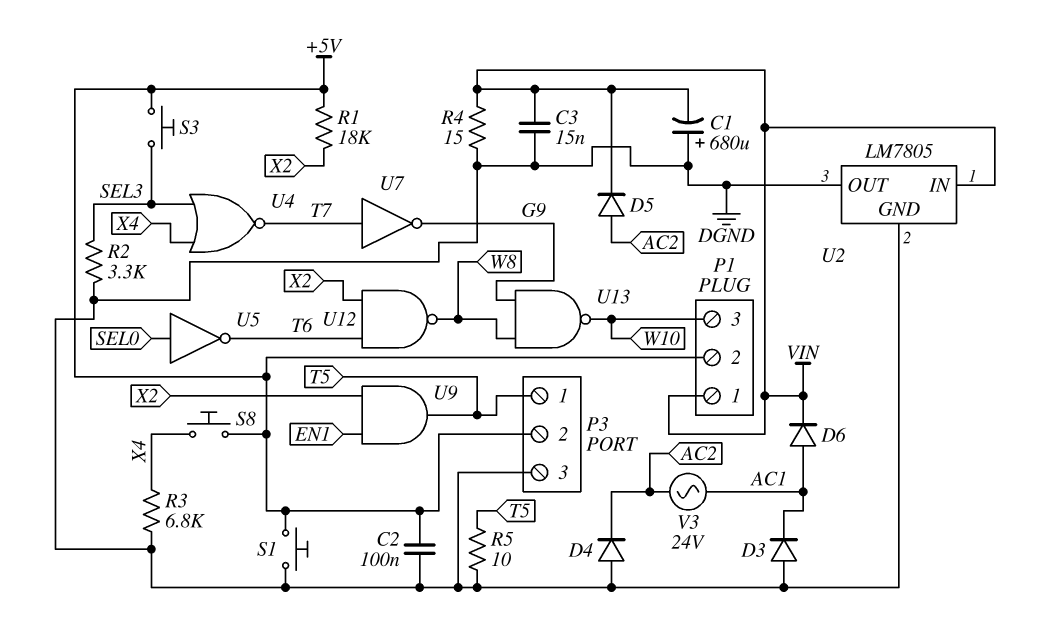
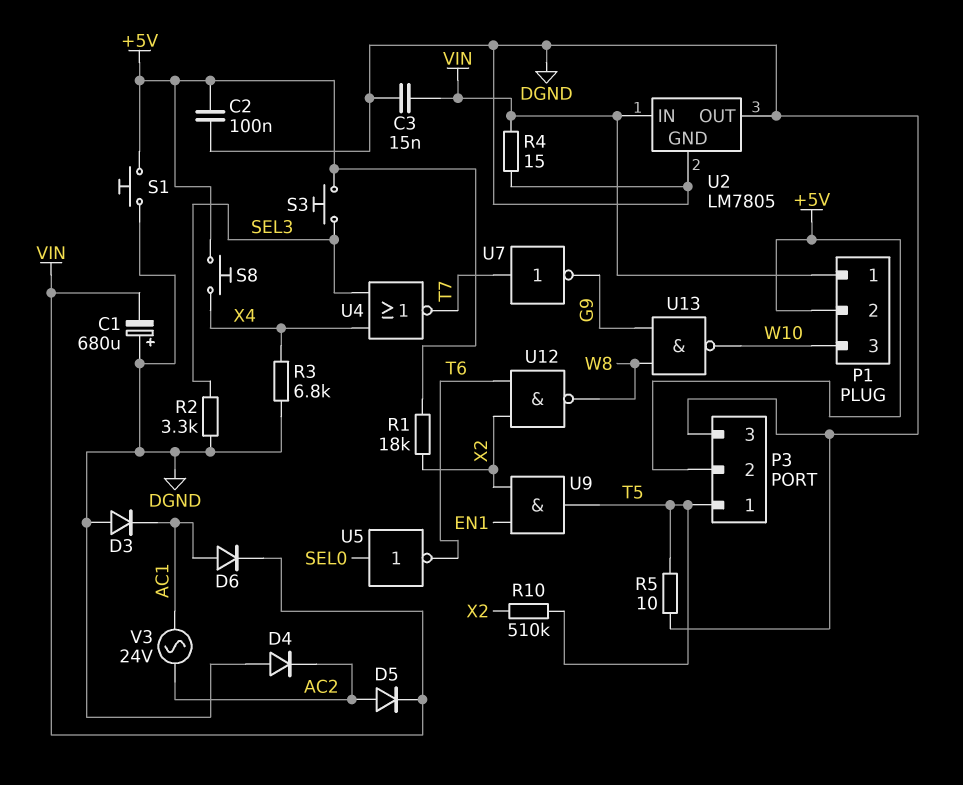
R10: none -> 510k (T5, X2)

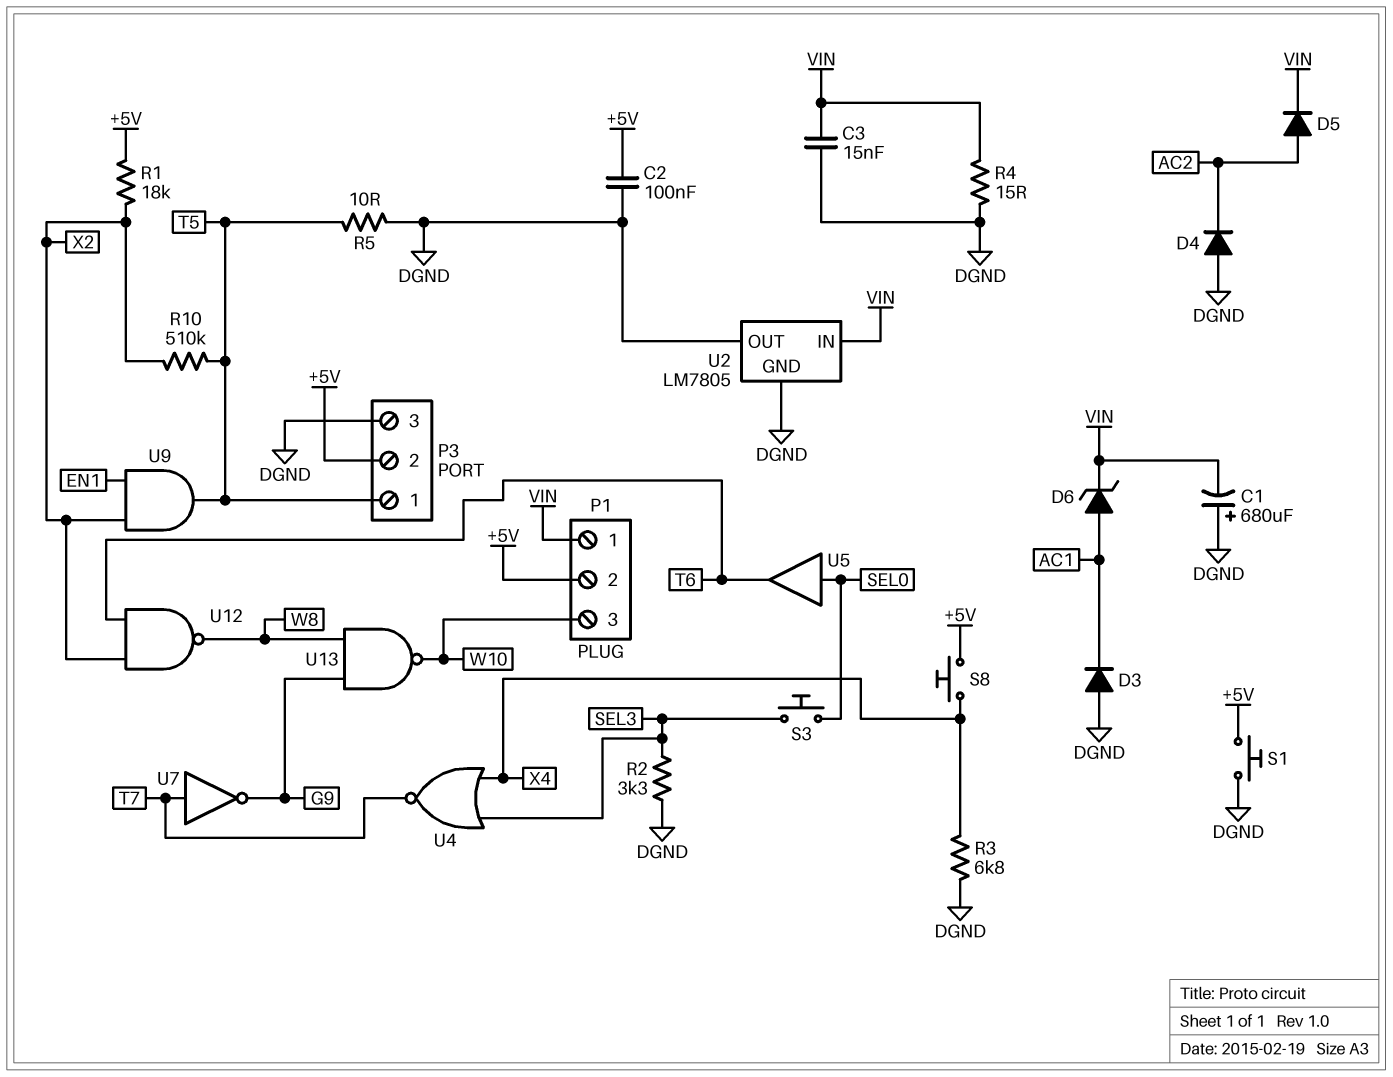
D6: diode (A AC1, K VIN) -> zener (A AC1, K VIN)
S3: button (+5V, SEL3) -> button (SEL0, SEL3)
U5: NOT (in SEL0, out T6) -> buffer (in SEL0, out T6)
V3: AC 24V (AC1, AC2) -> none

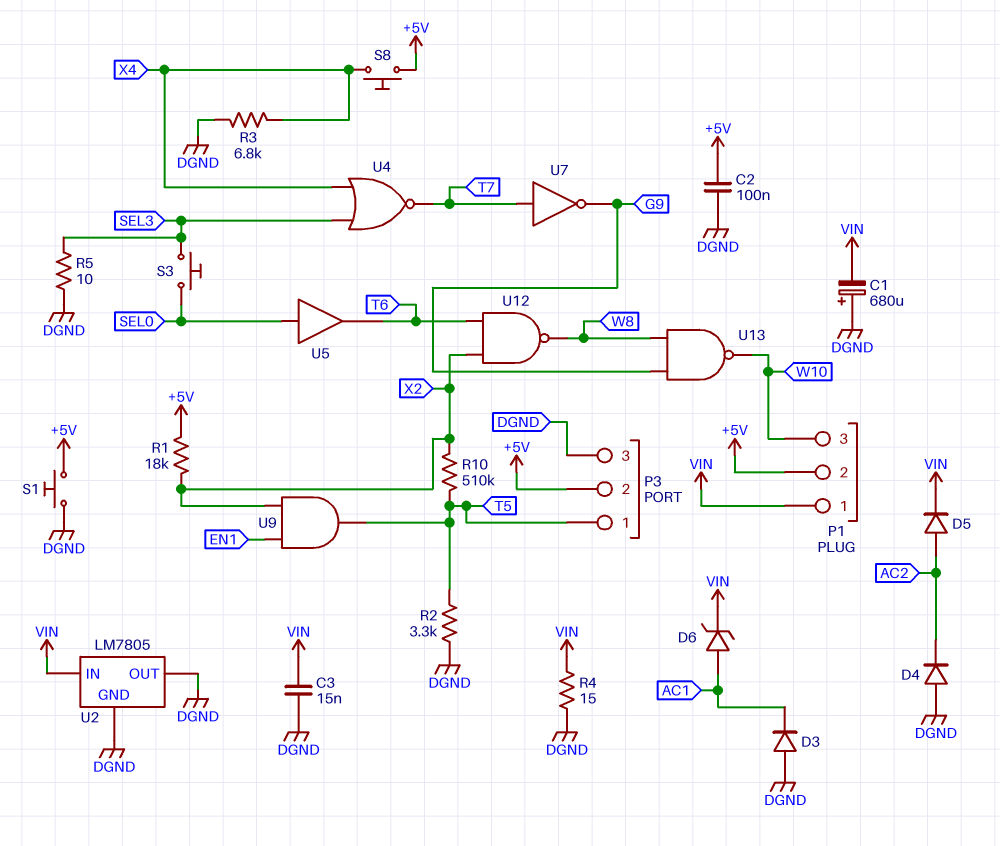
R2: 3.3k (DGND, SEL3) -> 3.3k (DGND, T5)
R5: 10 (DGND, T5) -> 10 (DGND, SEL3)

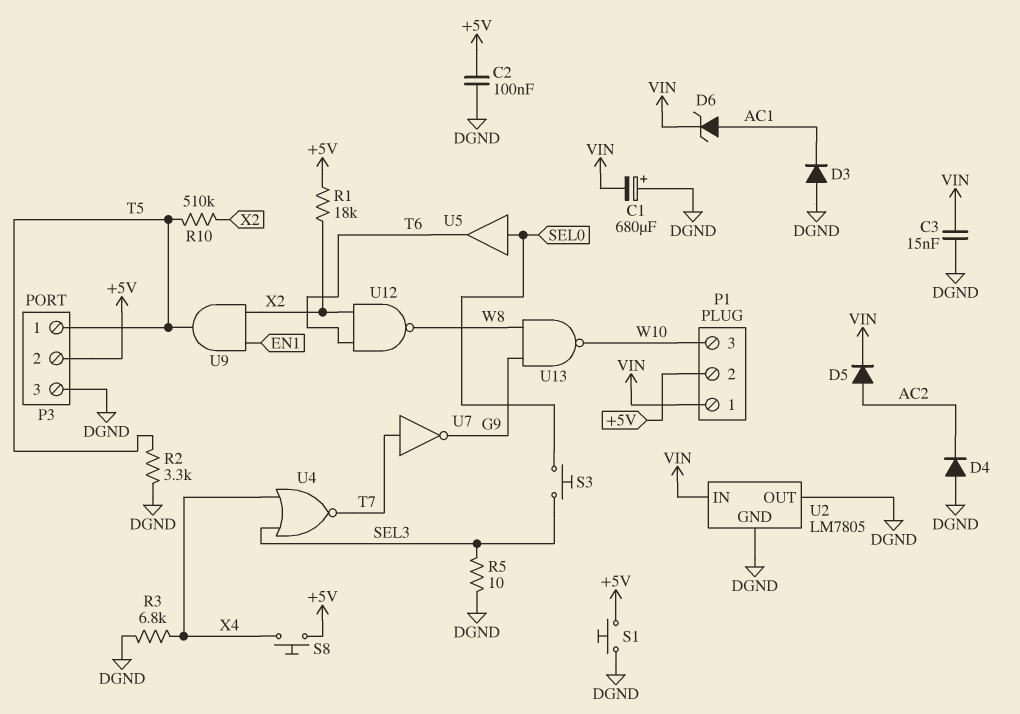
R4: 15 (DGND, VIN) -> none

